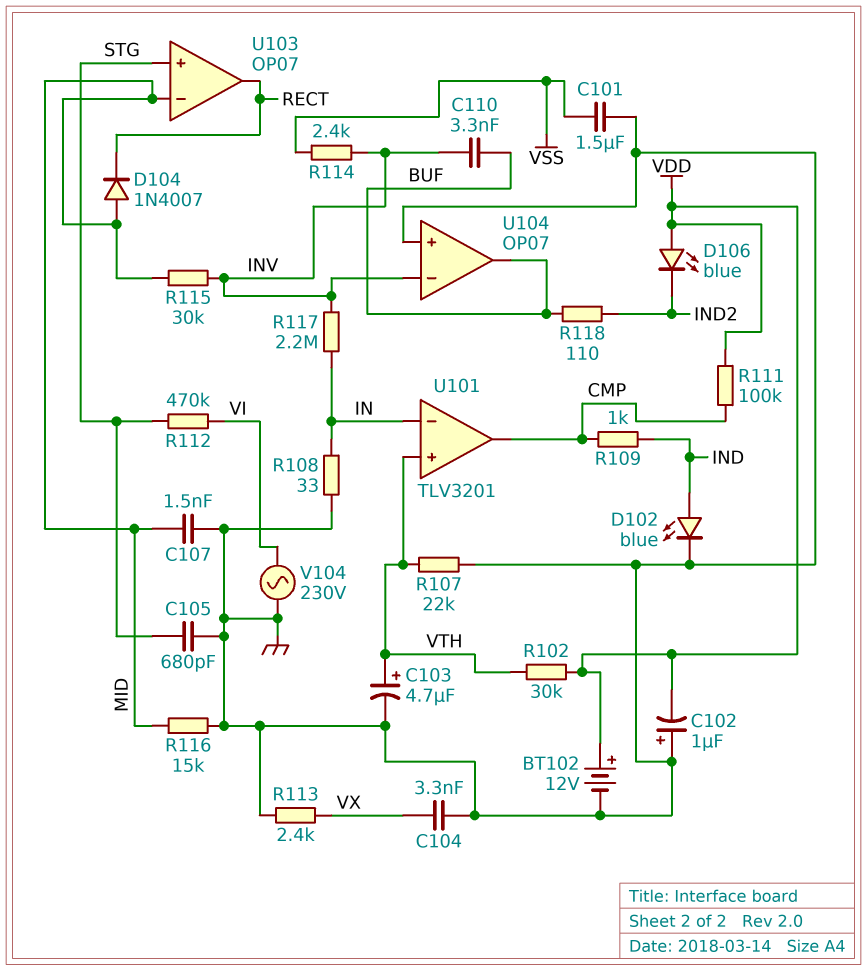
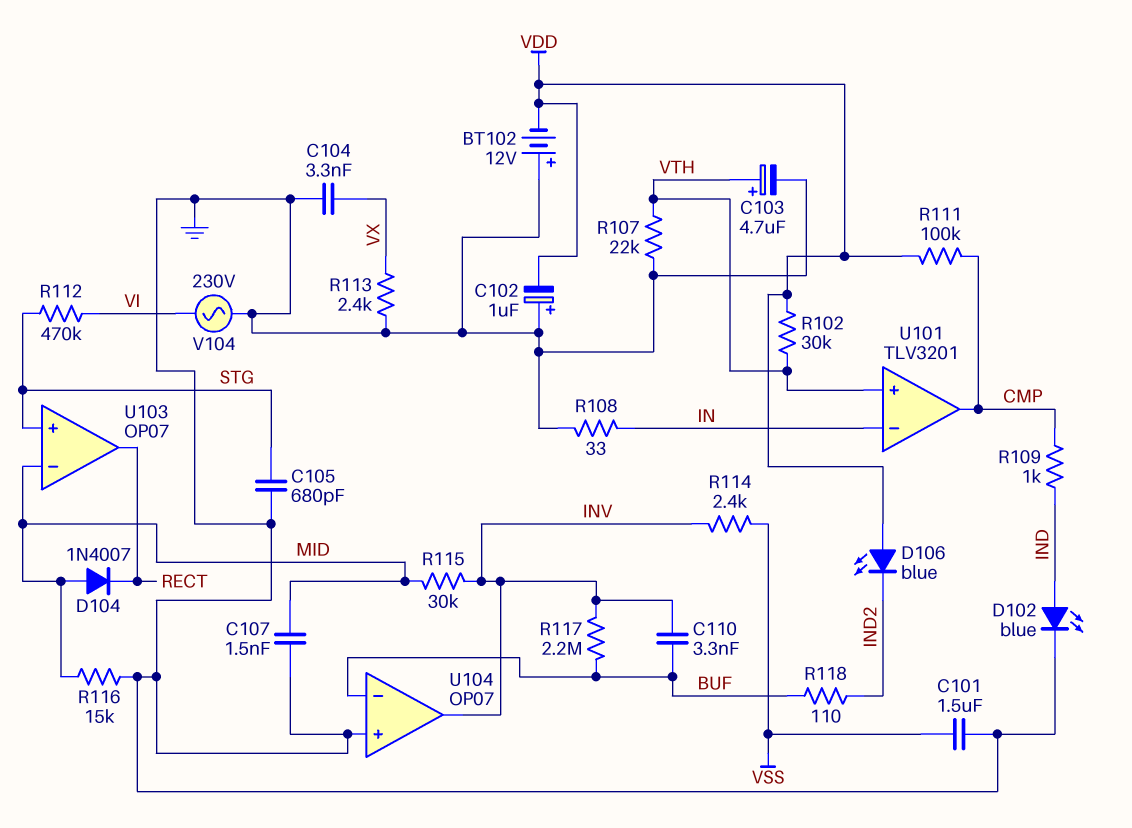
BT102: 12V (plus VDD, minus GND) -> 12V (plus GND, minus VDD)
R117: 2.2M (IN, INV) -> 2.2M (BUF, INV)
U104 pin in-: INV -> BUF
U104 pin out: BUF -> INV

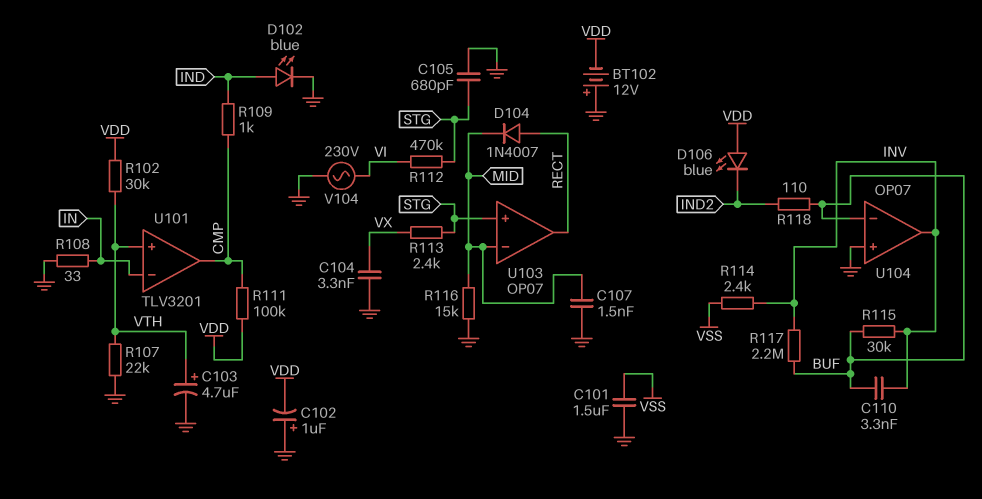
D104: diode 1N4007 (A MID, K RECT) -> diode 1N4007 (A RECT, K MID)
R113: 2.4k (GND, VX) -> 2.4k (STG, VX)
R115: 30k (INV, MID) -> 30k (BUF, INV)

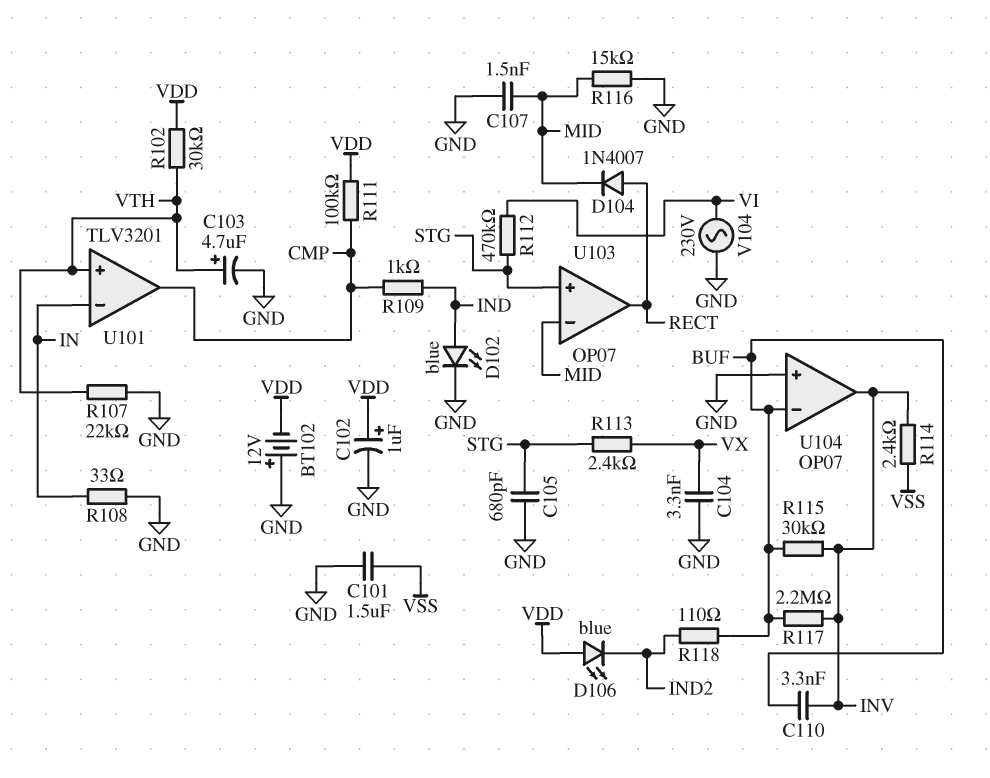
C102: 1uF (plus GND, minus VDD) -> 1uF (plus VDD, minus GND)

